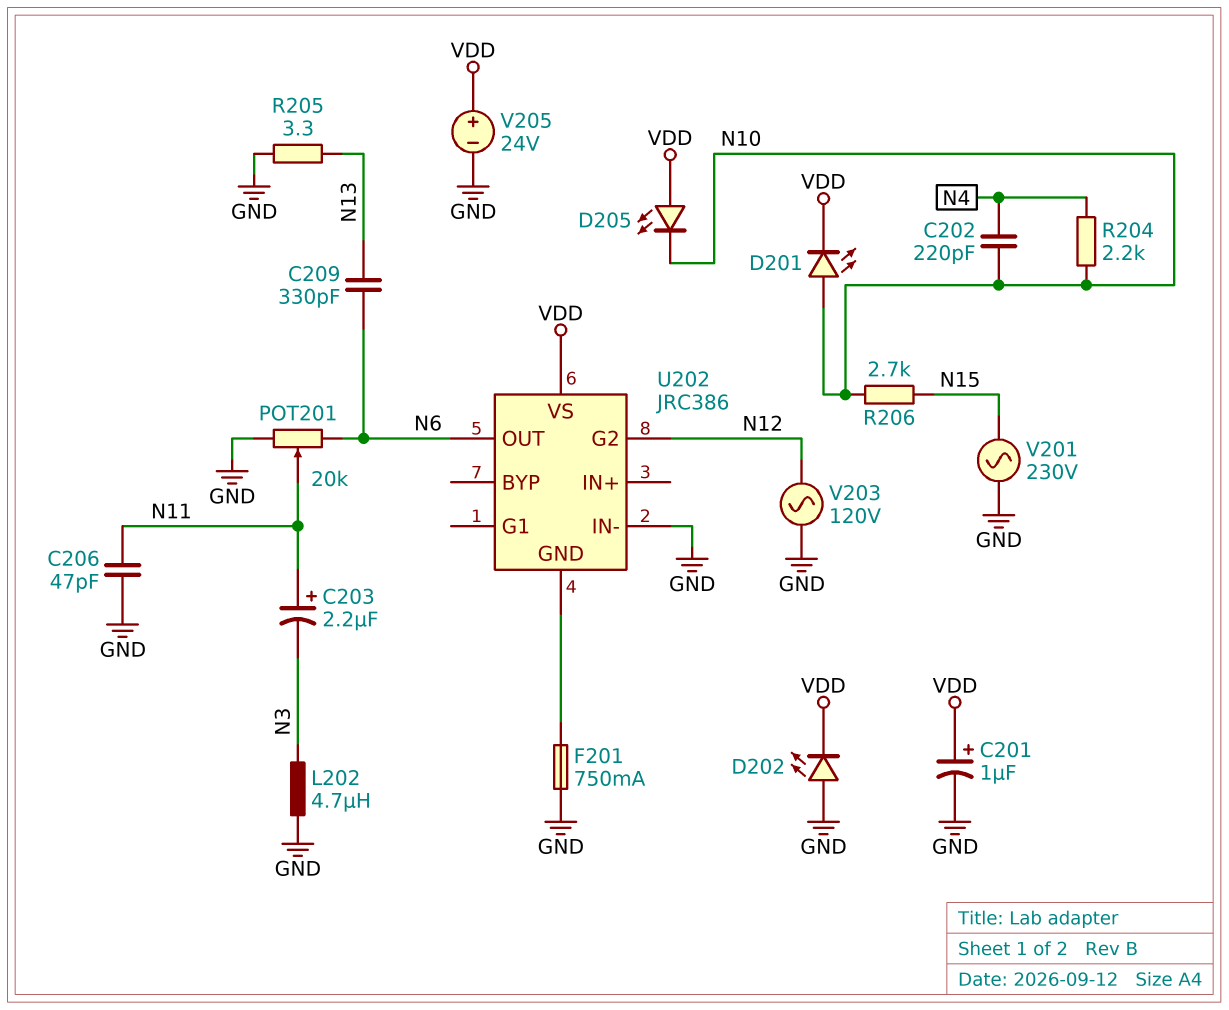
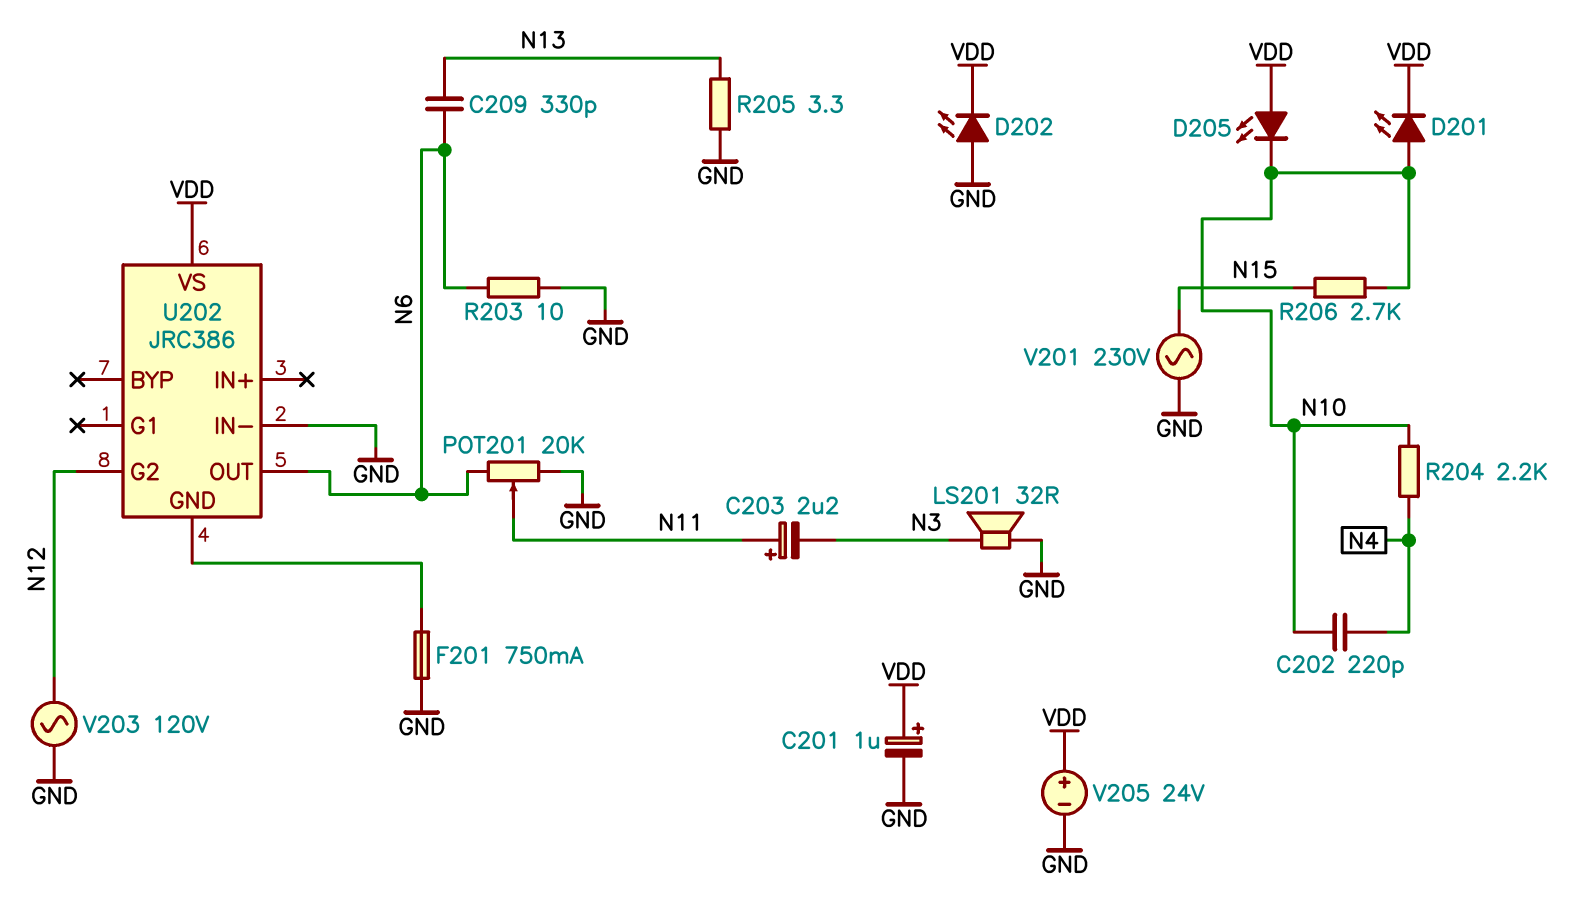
C206: 47pF (GND, N11) -> none
L202: 4.7uH (GND, N3) -> none
LS201: none -> speaker 32R (GND, N3)
R203: none -> 10 (GND, N6)

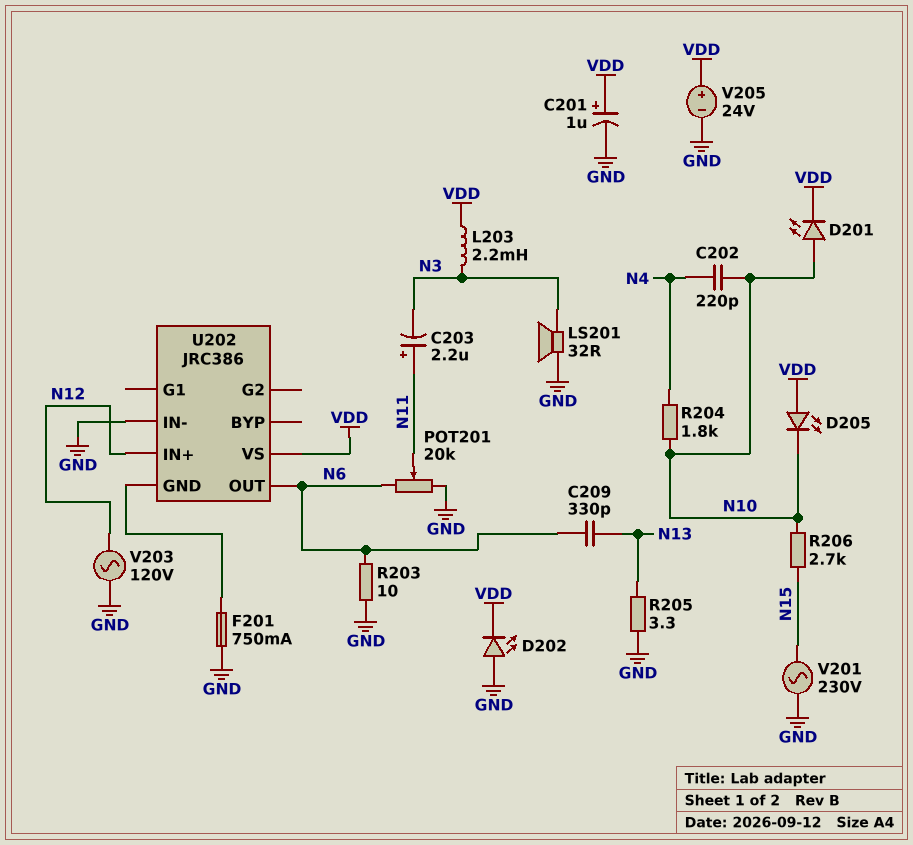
L203: none -> 2.2mH (N3, VDD)
R204: 2.2k (N4, N10) -> 1.8k (N4, N10)
U202 pin G2: N12 -> none
U202 pin IN+: none -> N12

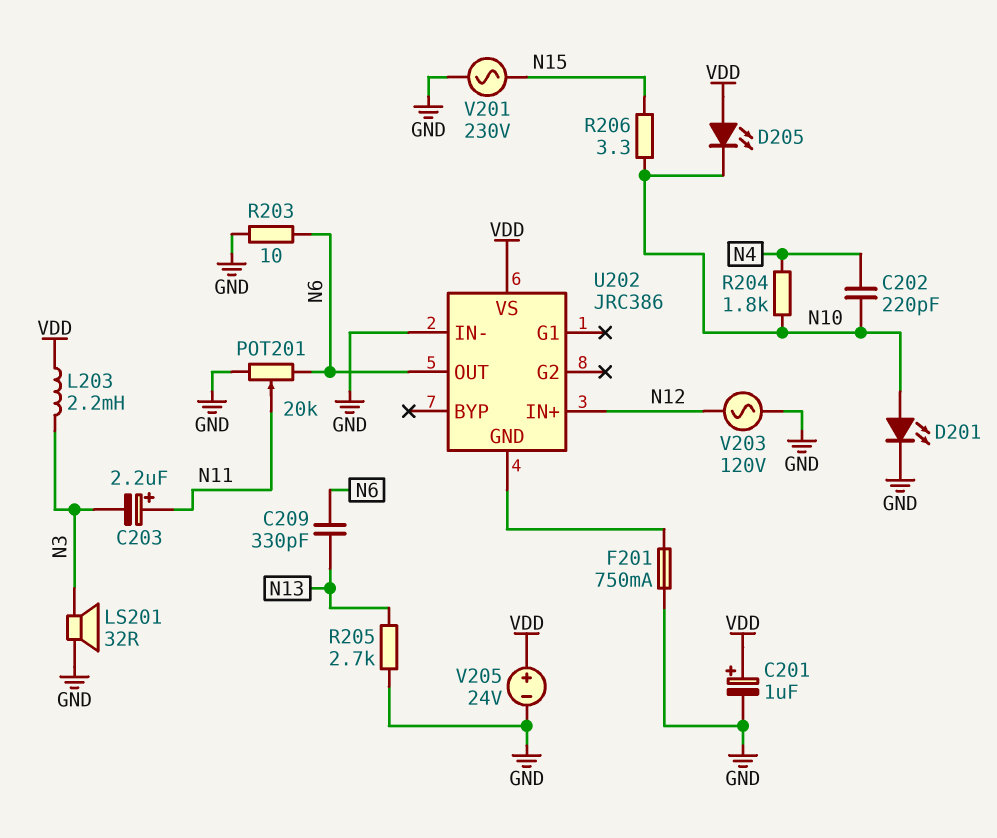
D201: LED (A N10, K VDD) -> LED (A N10, K GND)
D202: LED (A GND, K VDD) -> none
R205: 3.3 (GND, N13) -> 2.7k (GND, N13)
R206: 2.7k (N10, N15) -> 3.3 (N10, N15)

